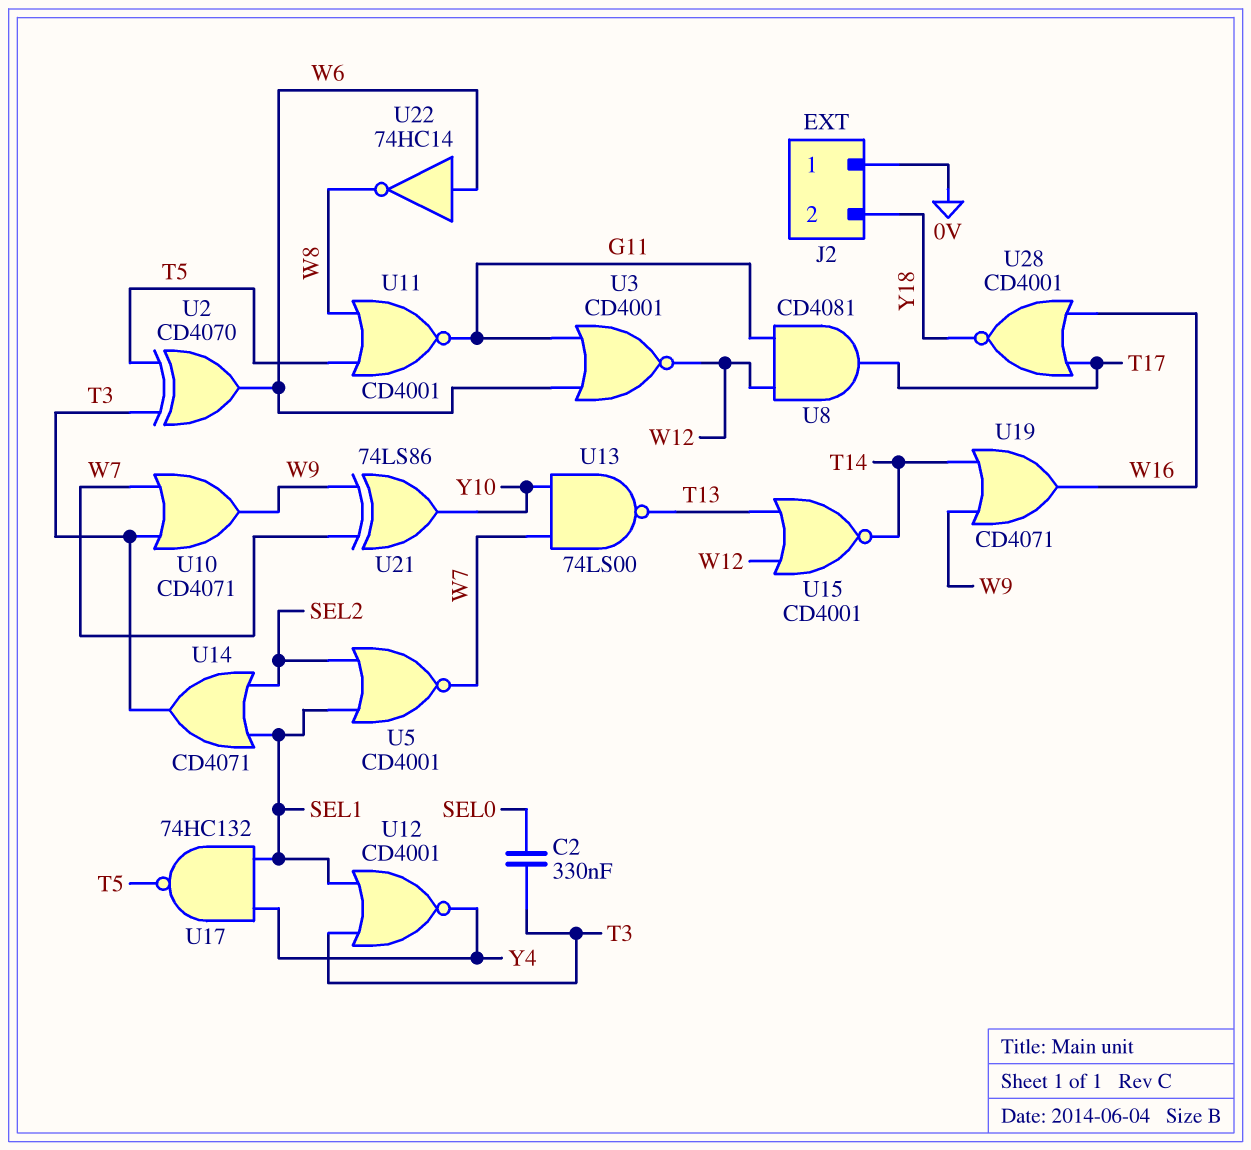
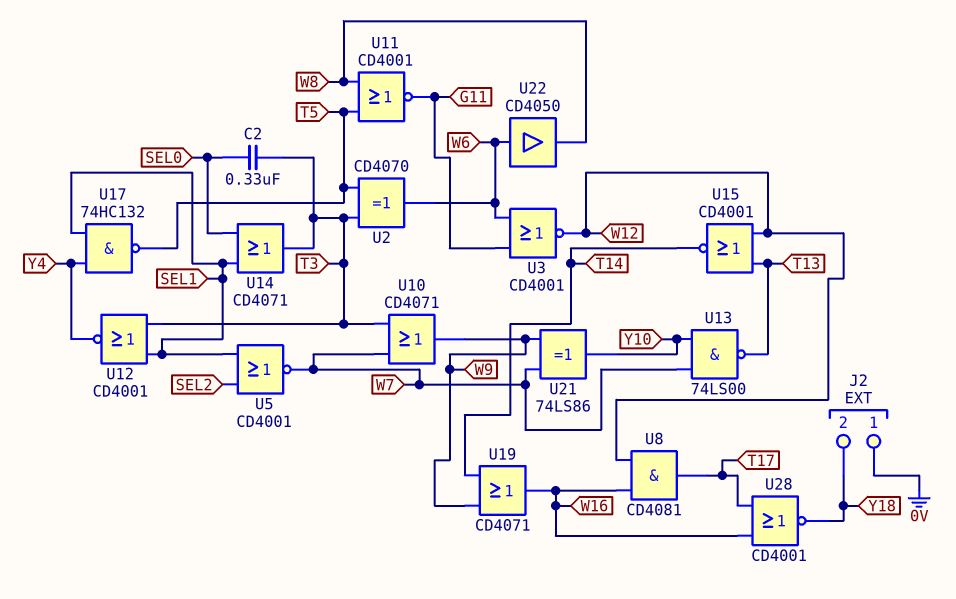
U8: AND CD4081 (in G11, in W12, out T17) -> AND CD4081 (in W12, in W16, out T17)
U14: OR CD4071 (in SEL1, in SEL2, out T3) -> OR CD4071 (in SEL0, in SEL1, out T3)
U22: NOT 74HC14 (in W6, out W8) -> buffer CD4050 (in W6, out W8)

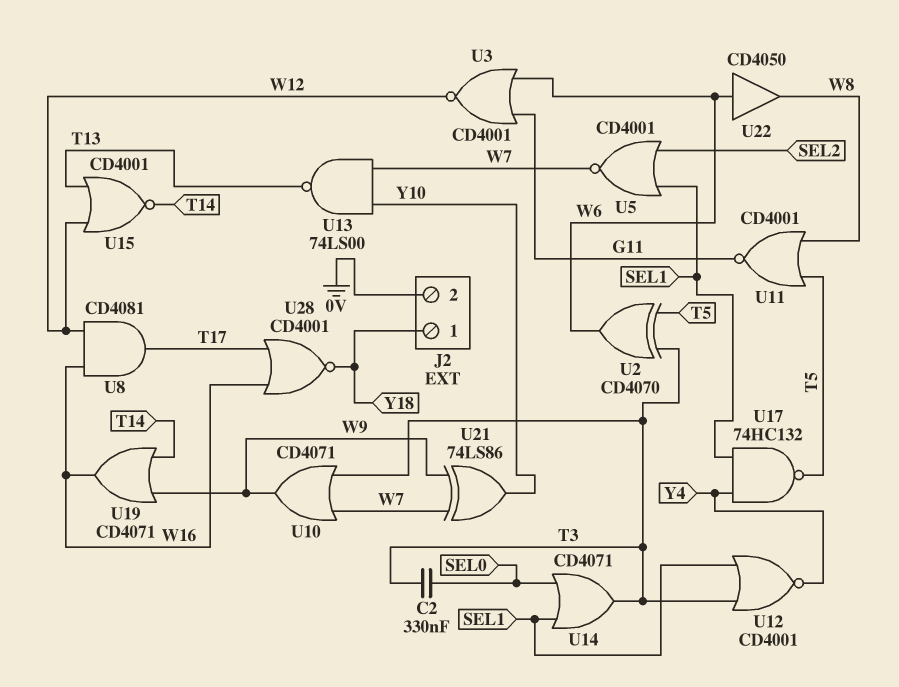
J2 pin 1: 0V -> Y18
J2 pin 2: Y18 -> 0V

